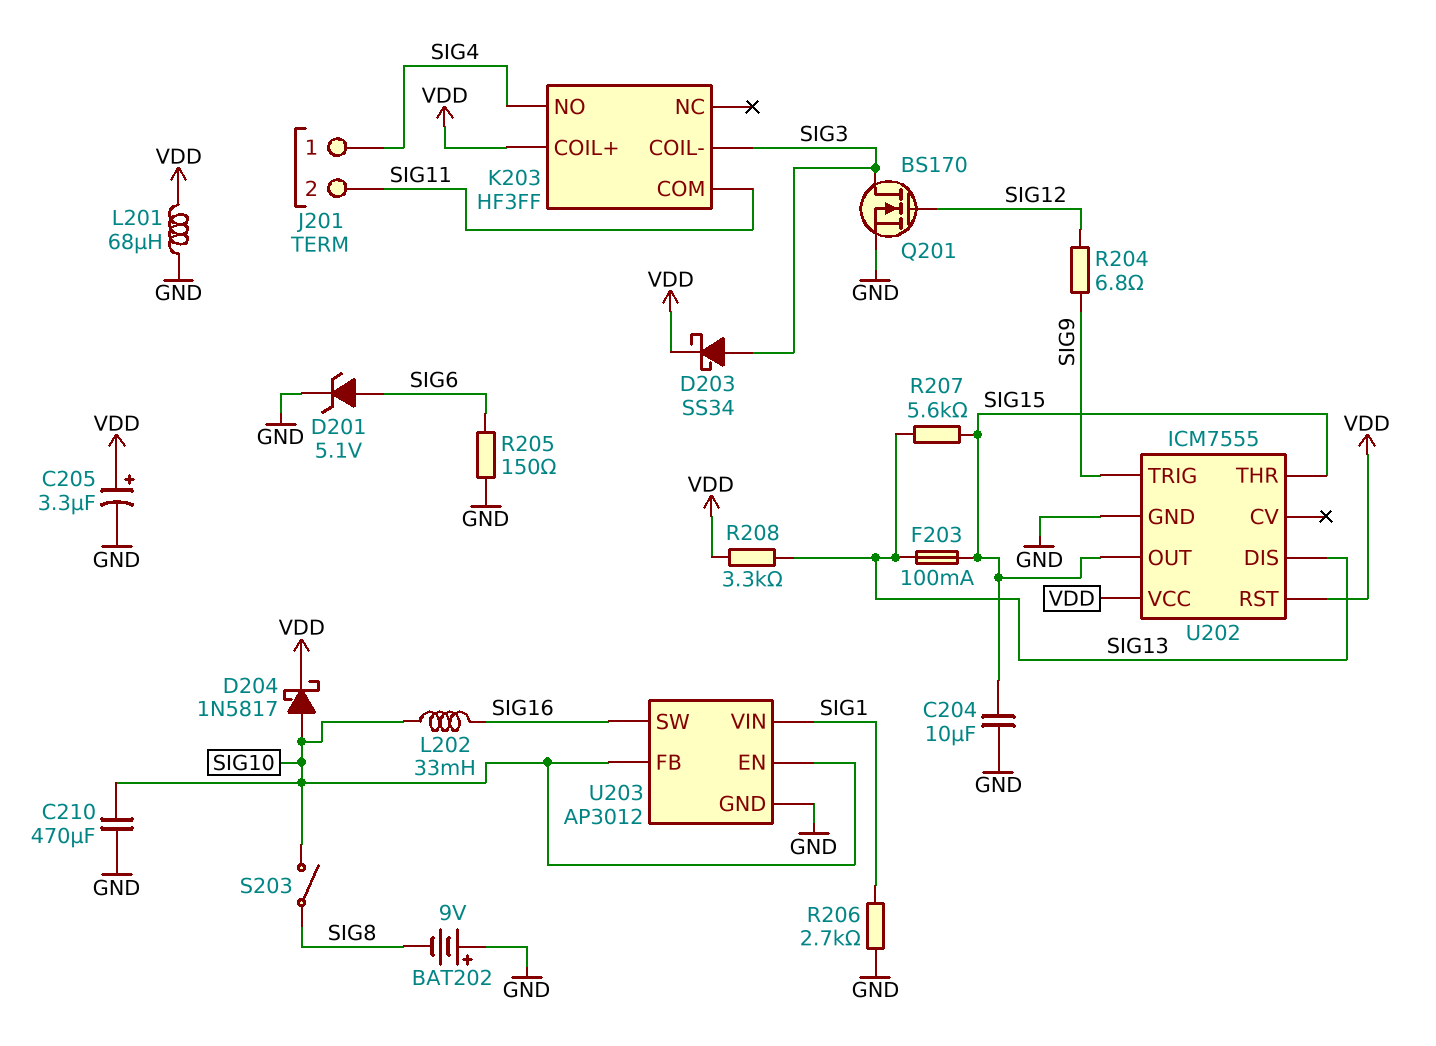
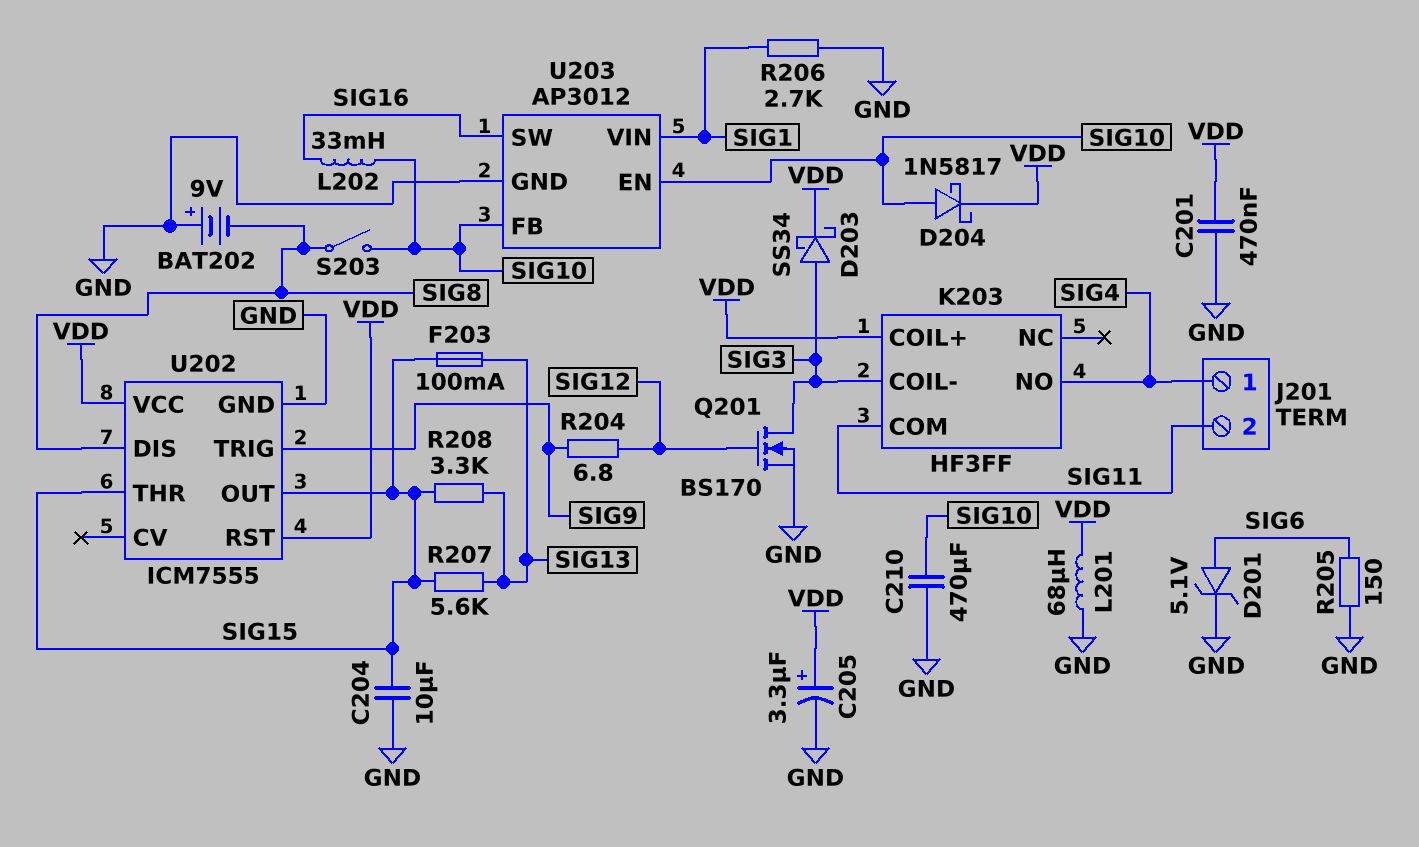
C201: none -> 470nF (GND, VDD)
R208: 3.3k (SIG13, VDD) -> 3.3k (SIG13, SIG15)
U202 pin DIS: SIG13 -> SIG8

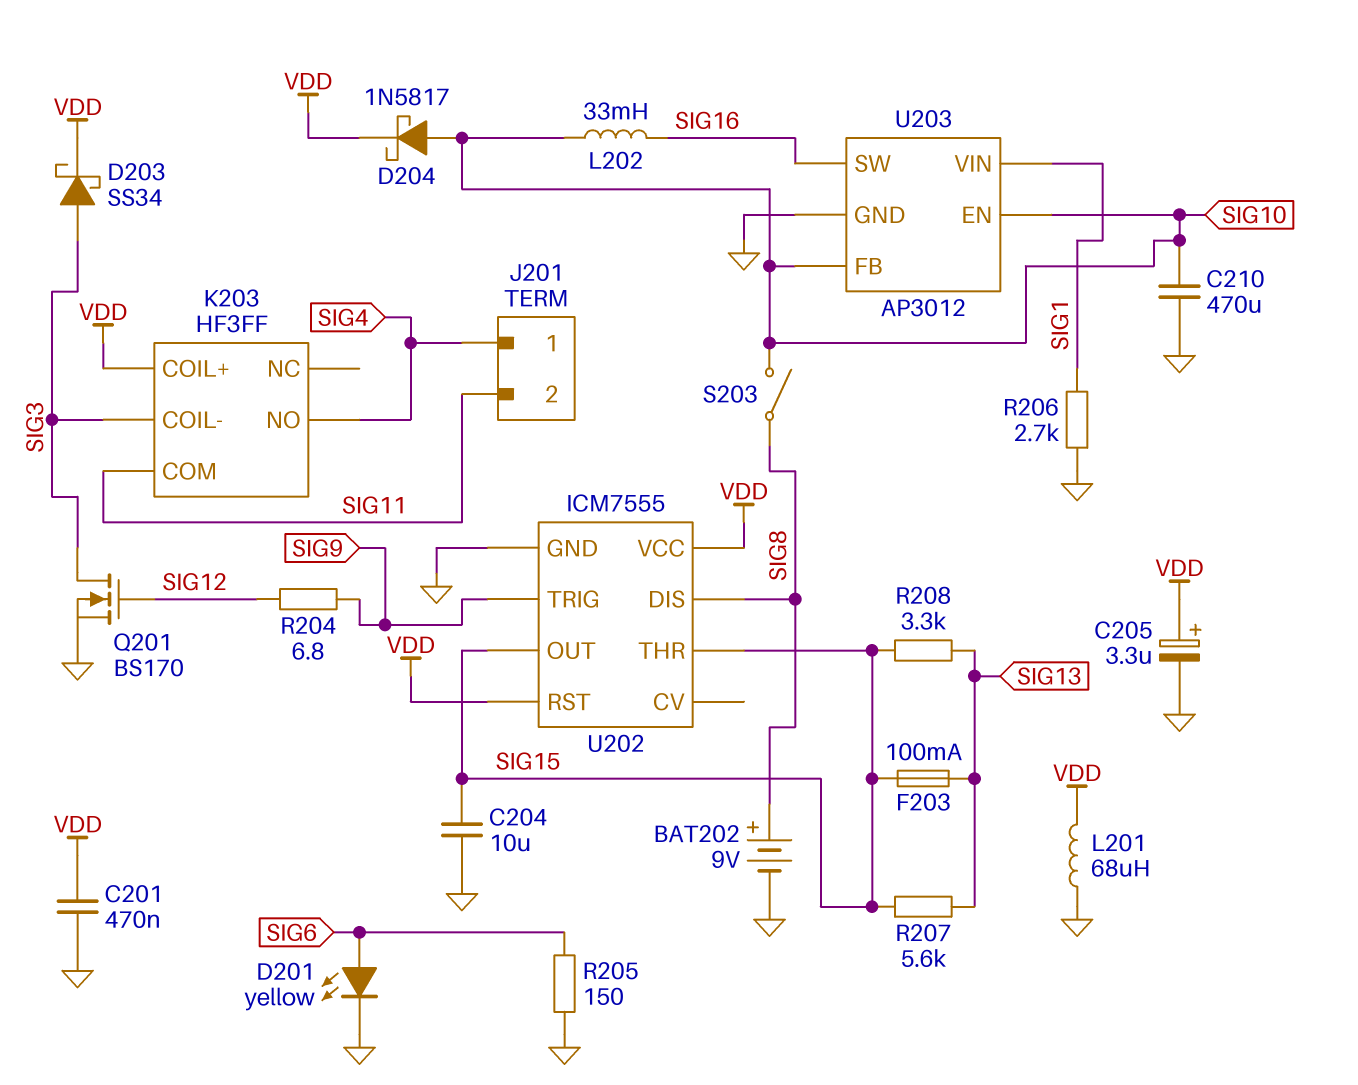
BAT202: 9V (plus GND, minus SIG8) -> 9V (plus SIG8, minus GND)
D201: zener 5.1V (A SIG6, K GND) -> LED yellow (A SIG6, K GND)

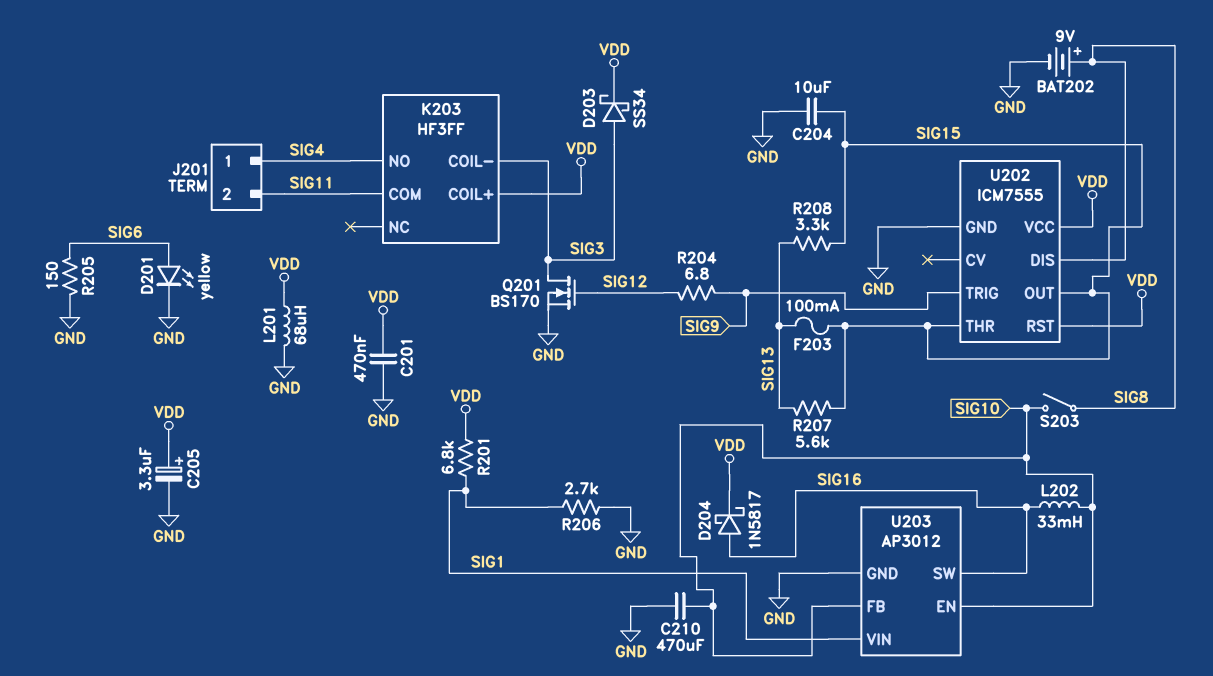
D204: schottky 1N5817 (A SIG10, K VDD) -> schottky 1N5817 (A SIG16, K VDD)
R201: none -> 6.8k (SIG1, VDD)

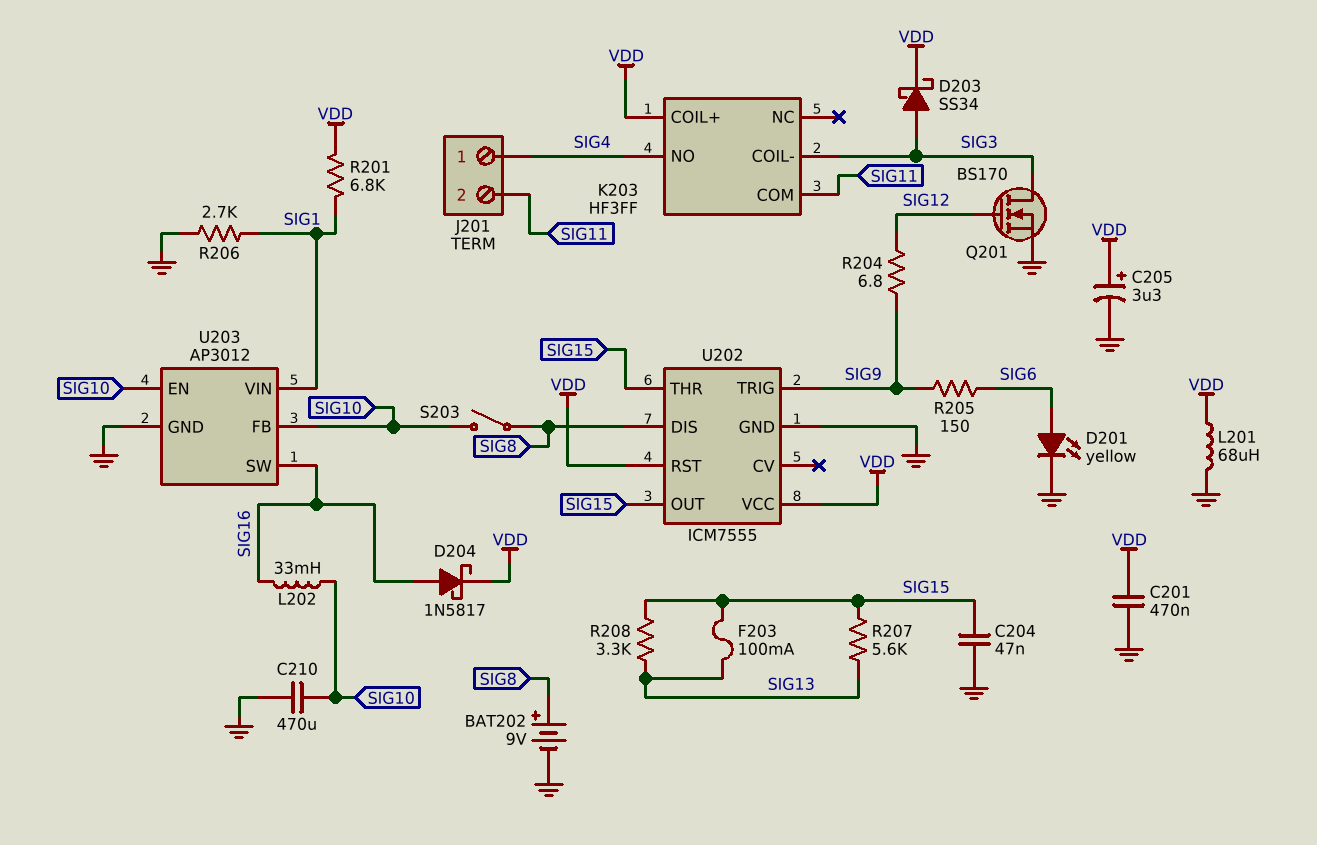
C204: 10uF (GND, SIG15) -> 47nF (GND, SIG15)
R205: 150 (GND, SIG6) -> 150 (SIG6, SIG9)

